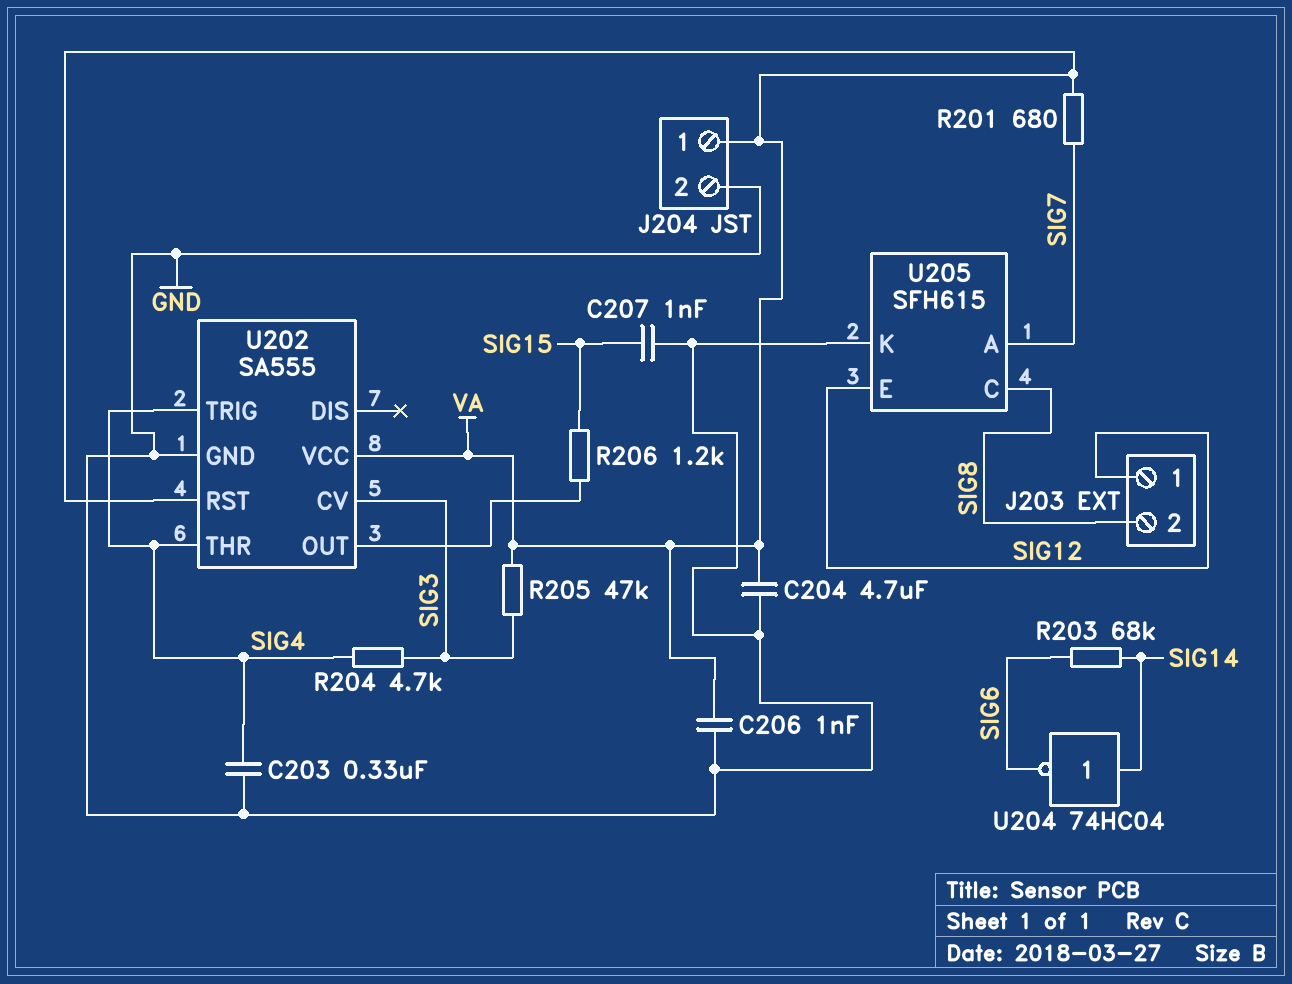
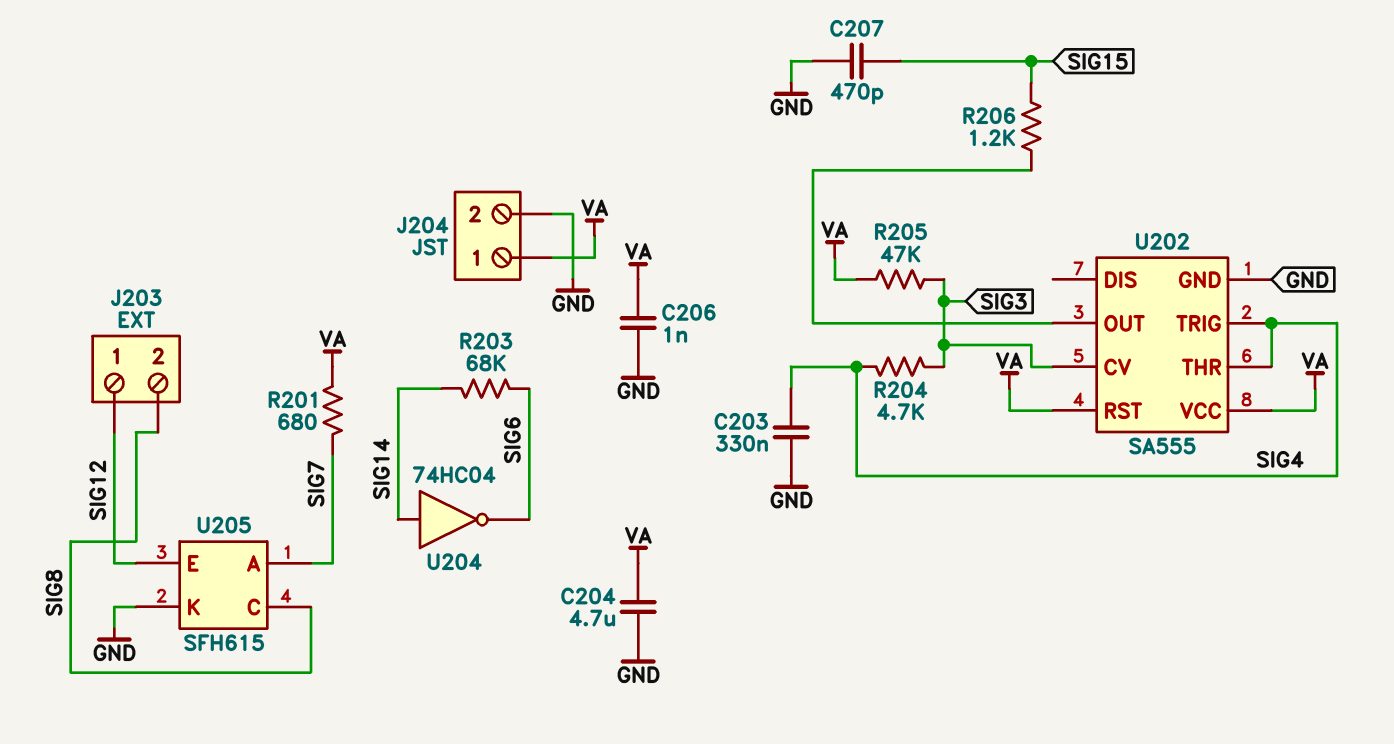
C207: 1nF (GND, SIG15) -> 470pF (GND, SIG15)

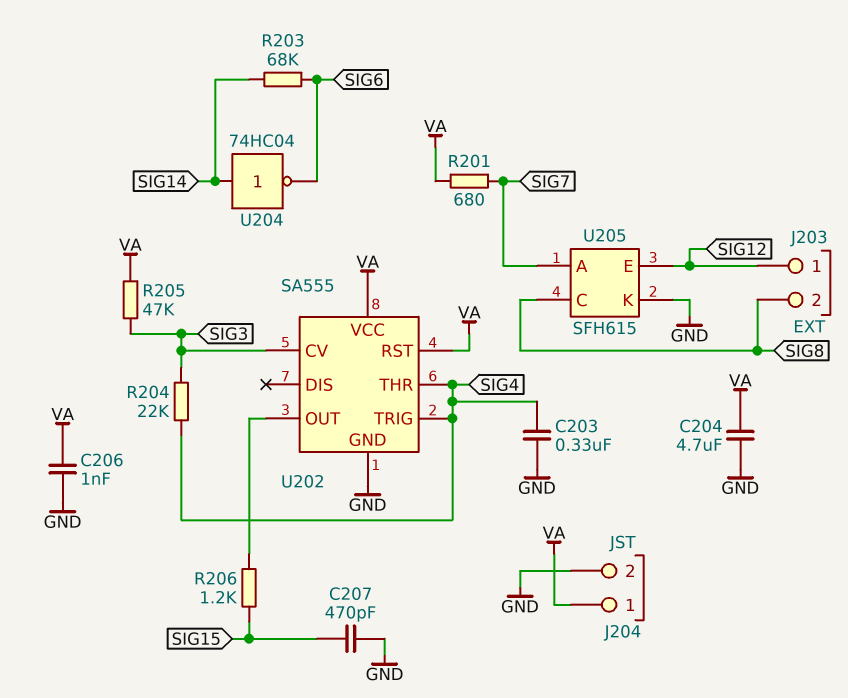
R204: 4.7k (SIG3, SIG4) -> 22k (SIG3, SIG4)

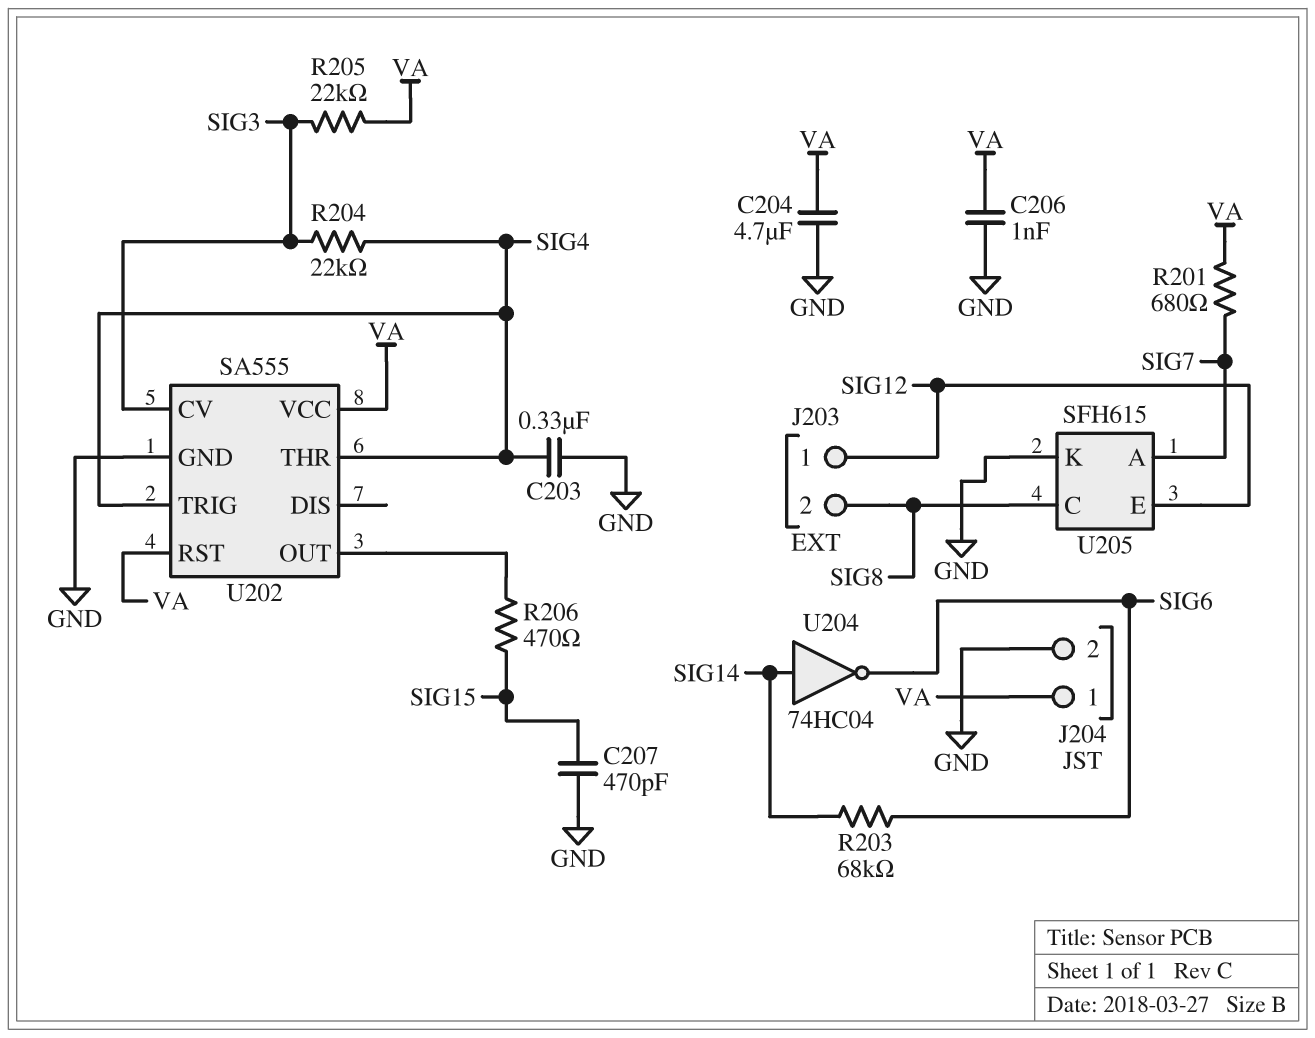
R205: 47k (SIG3, VA) -> 22k (SIG3, VA)
R206: 1.2k (SIG15, U202/OUT) -> 470 (SIG15, U202/OUT)

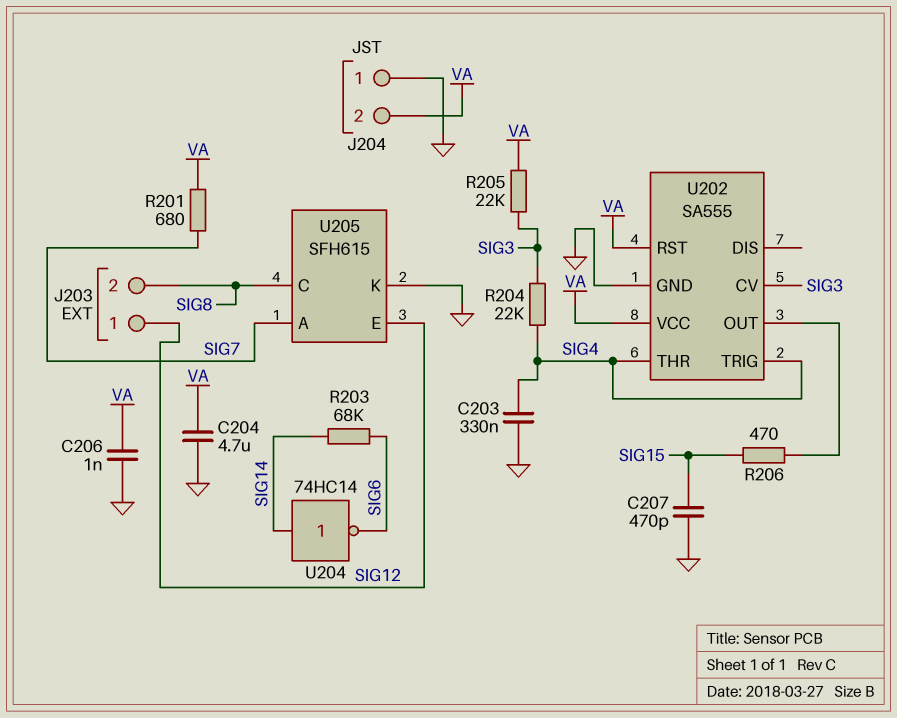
J204 pin 1: VA -> GND
J204 pin 2: GND -> VA
U204: NOT 74HC04 (in SIG14, out SIG6) -> NOT 74HC14 (in SIG14, out SIG6)

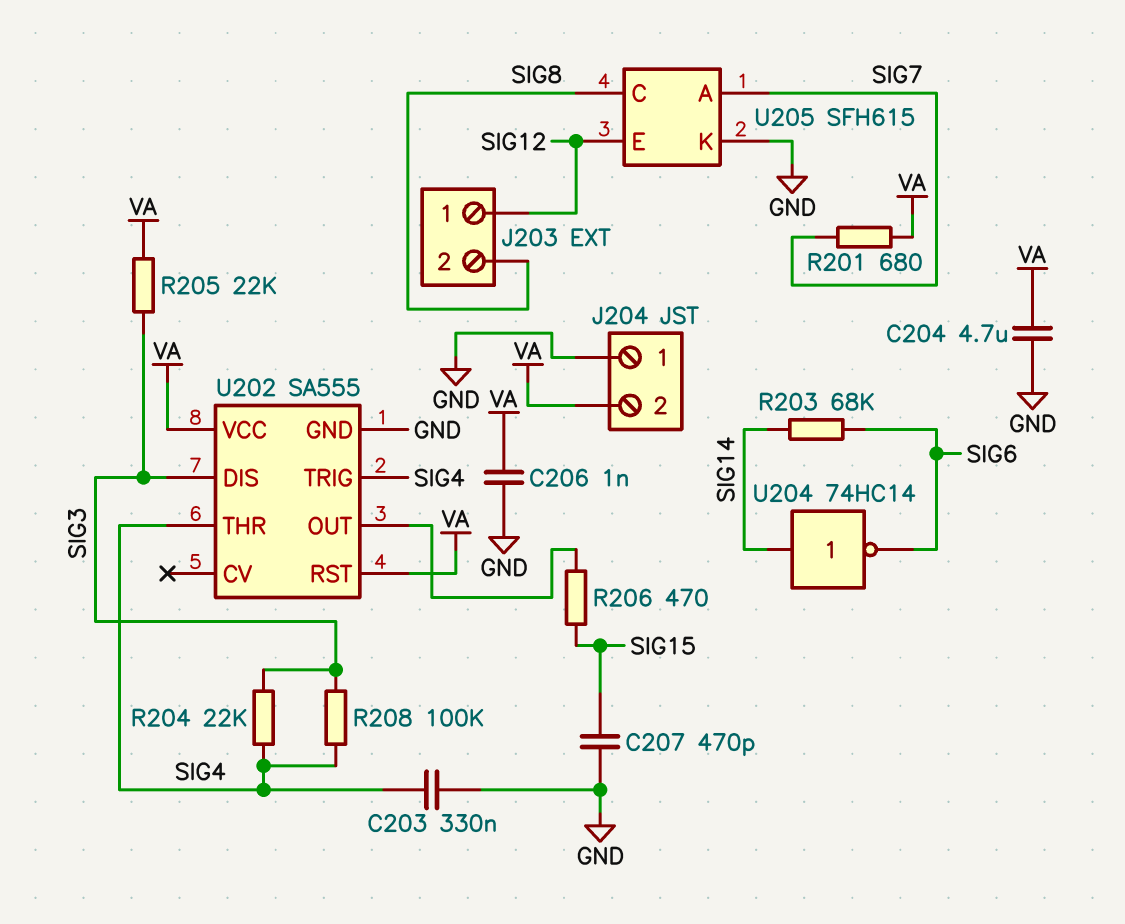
R208: none -> 100k (SIG3, SIG4)
U202 pin CV: SIG3 -> none
U202 pin DIS: none -> SIG3

